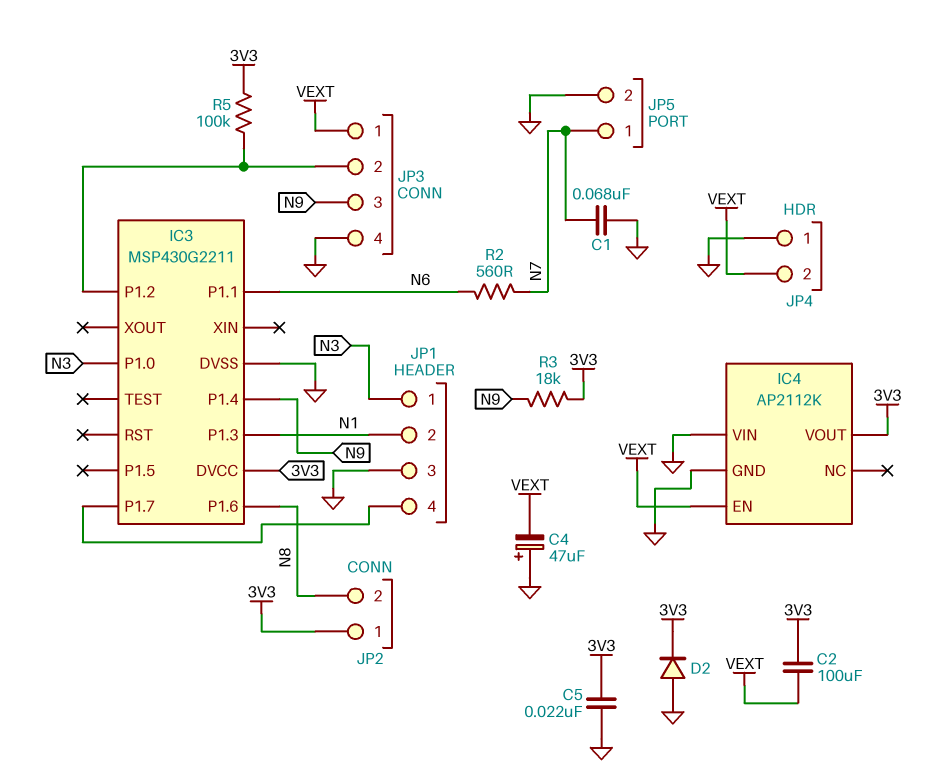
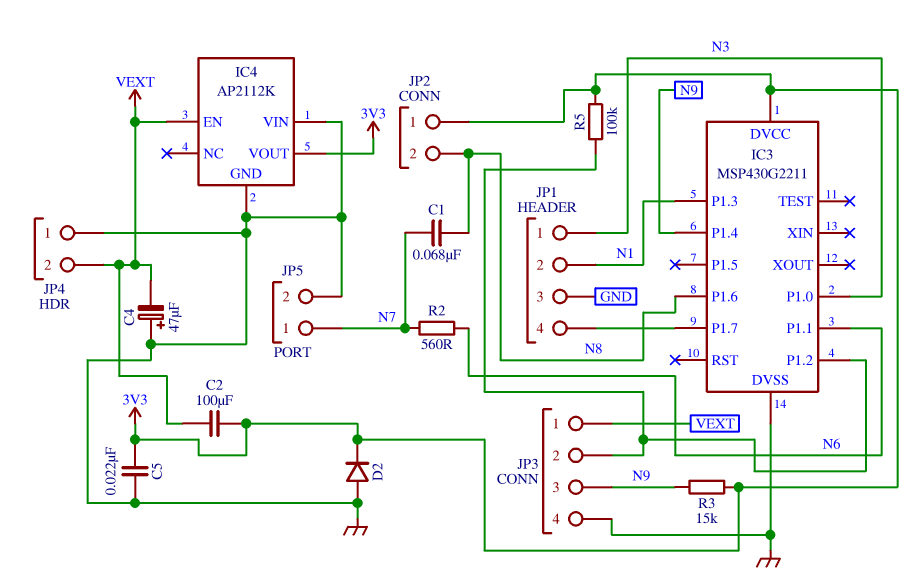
C1: 68nF (GND, N7) -> 68nF (N7, N8)
R3: 18k (3V3, N9) -> 15k (3V3, N9)

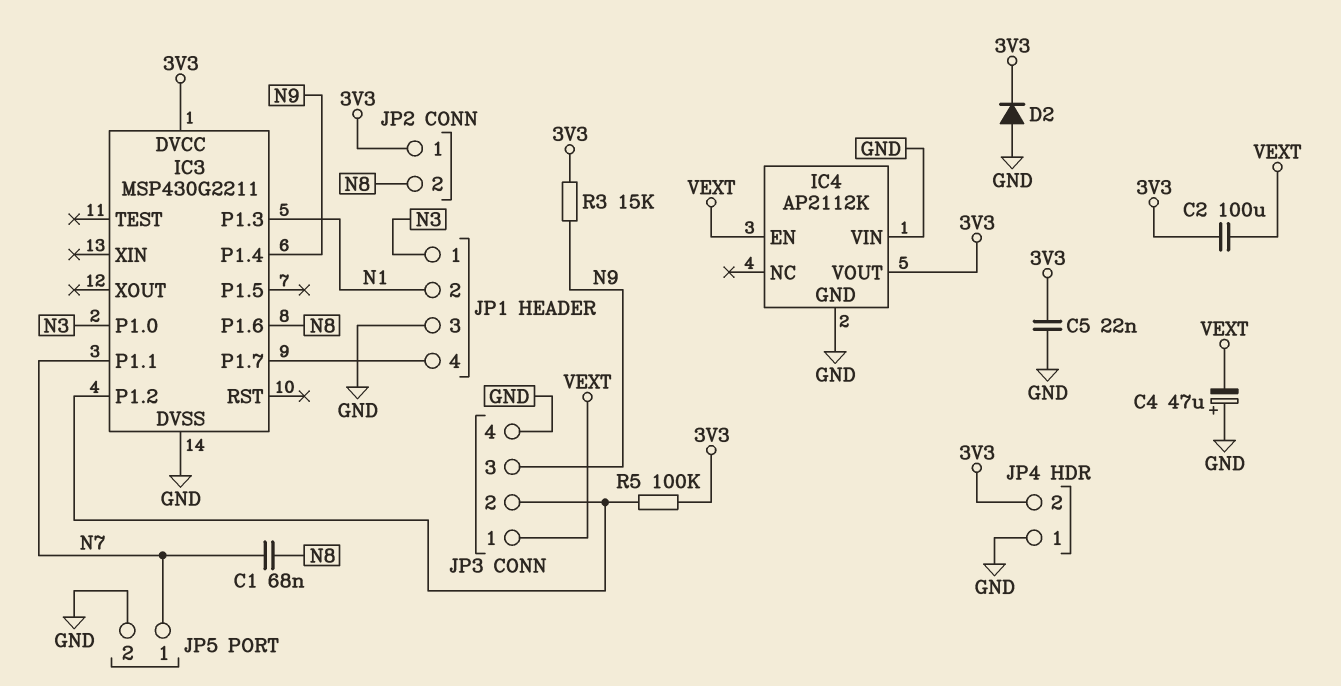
IC3 pin P1.1: N6 -> N7
JP4 pin 2: VEXT -> 3V3
R2: 560 (N6, N7) -> none

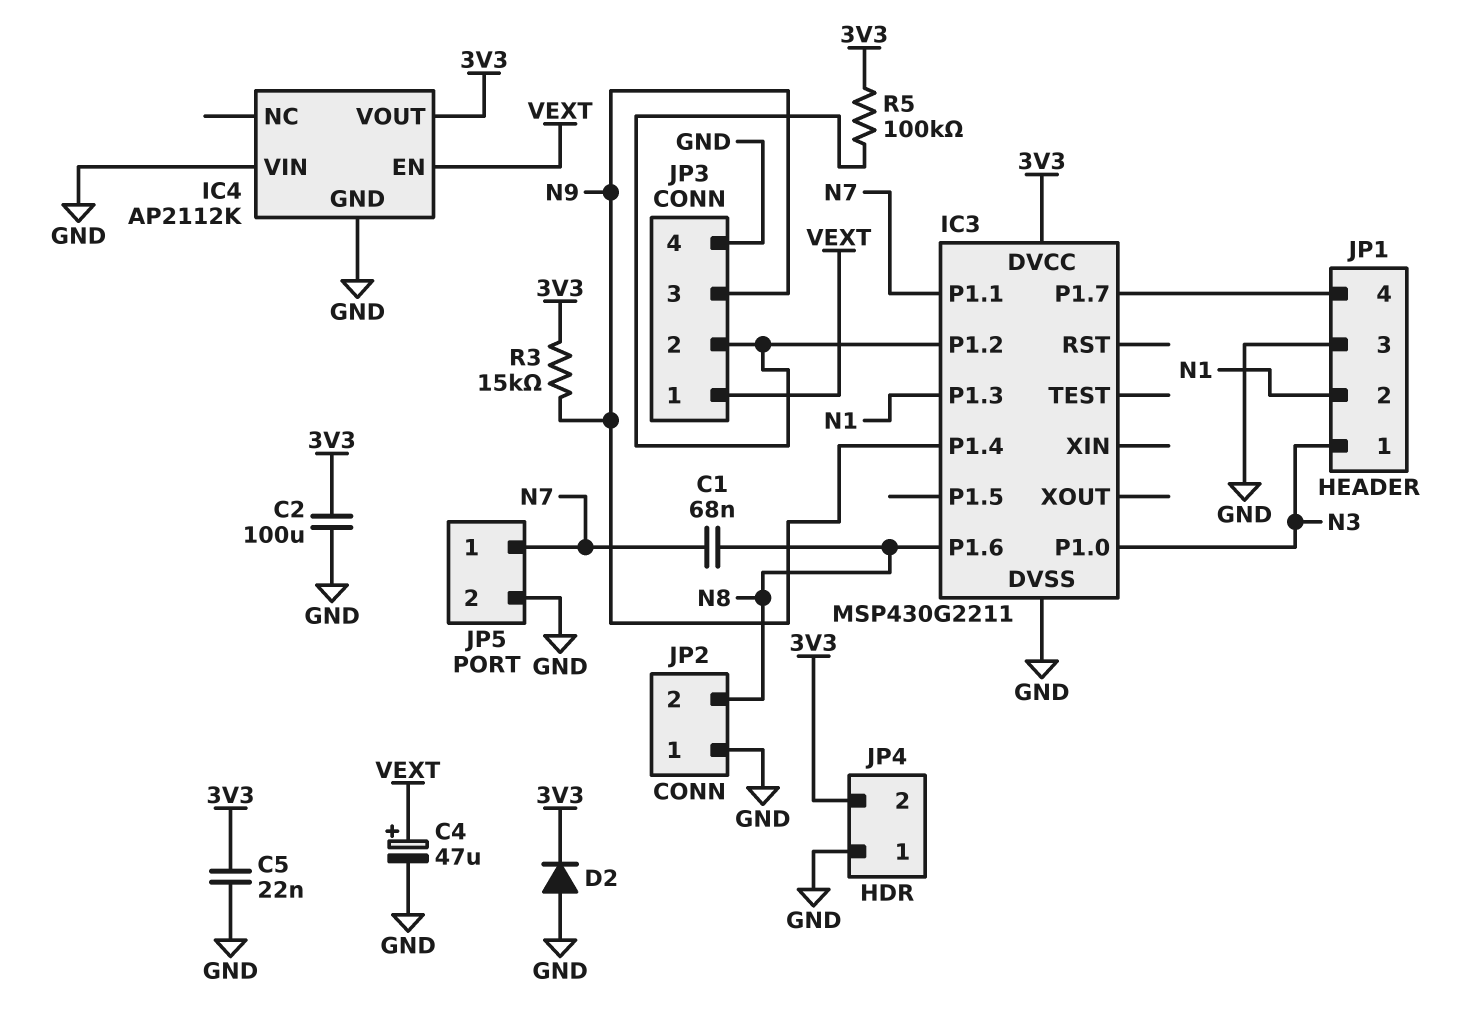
C2: 100uF (3V3, VEXT) -> 100uF (3V3, GND)
C4: 47uF (plus GND, minus VEXT) -> 47uF (plus VEXT, minus GND)
JP2 pin 1: 3V3 -> GND

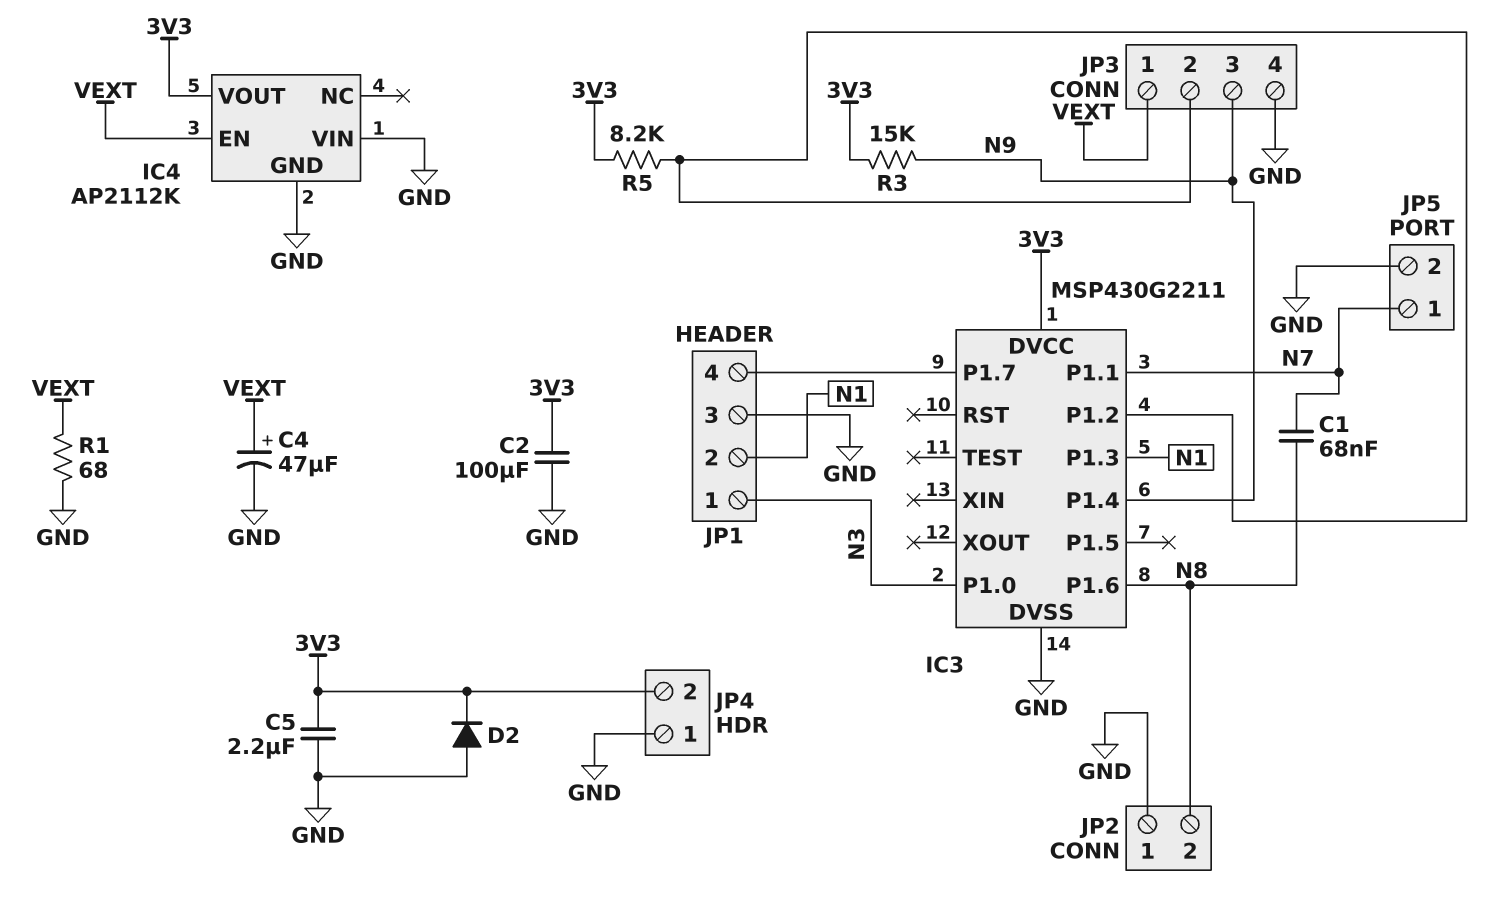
C5: 22nF (3V3, GND) -> 2.2uF (3V3, GND)
R1: none -> 68 (GND, VEXT)
R5: 100k (3V3, IC3/P1.2) -> 8.2k (3V3, IC3/P1.2)

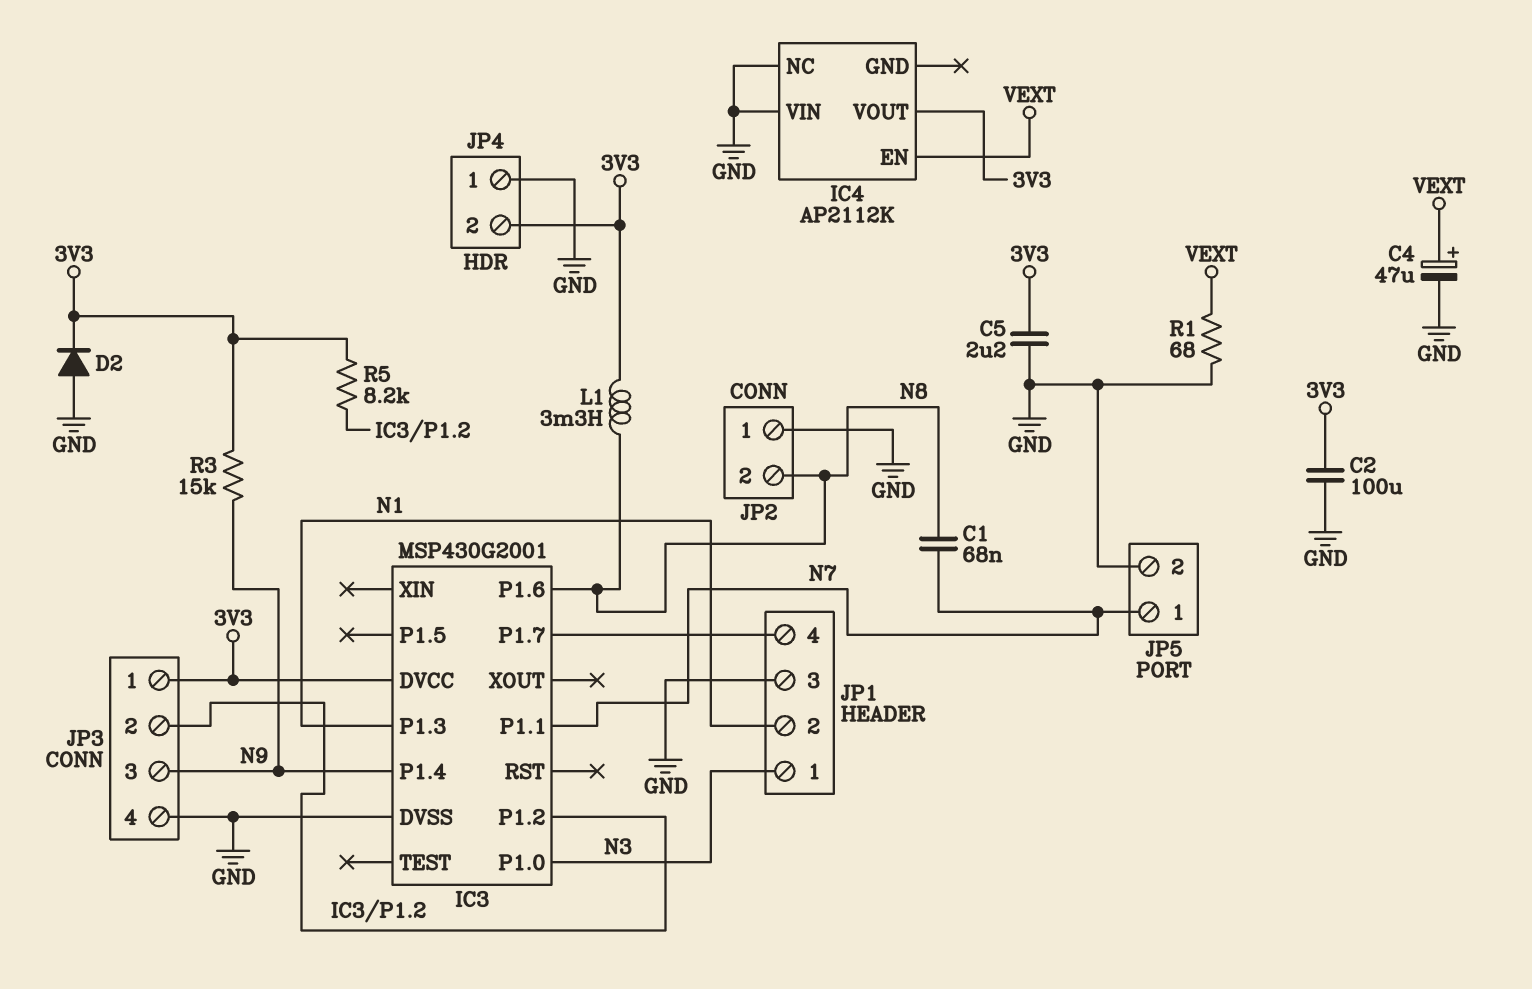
IC3: MSP430G2211 -> MSP430G2001
IC4 pin GND: GND -> none
IC4 pin NC: none -> GND
JP3 pin 1: VEXT -> 3V3
L1: none -> 3.3mH (3V3, N8)

